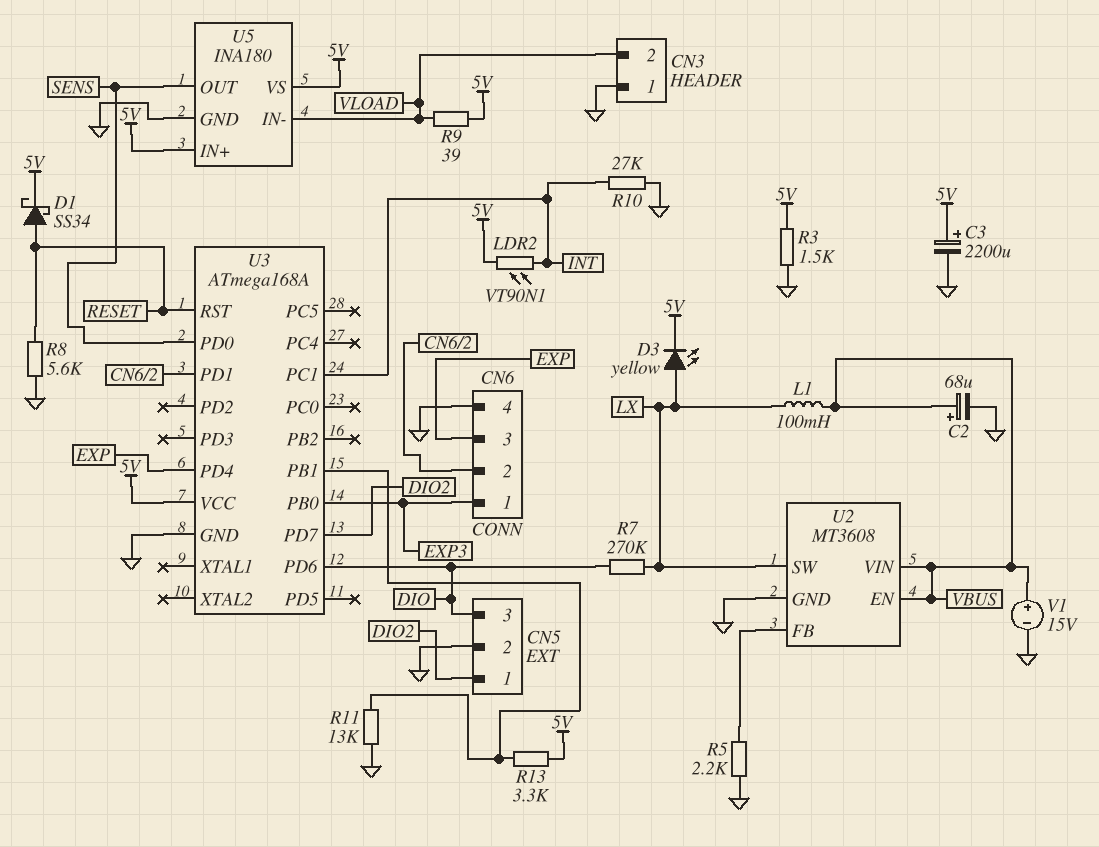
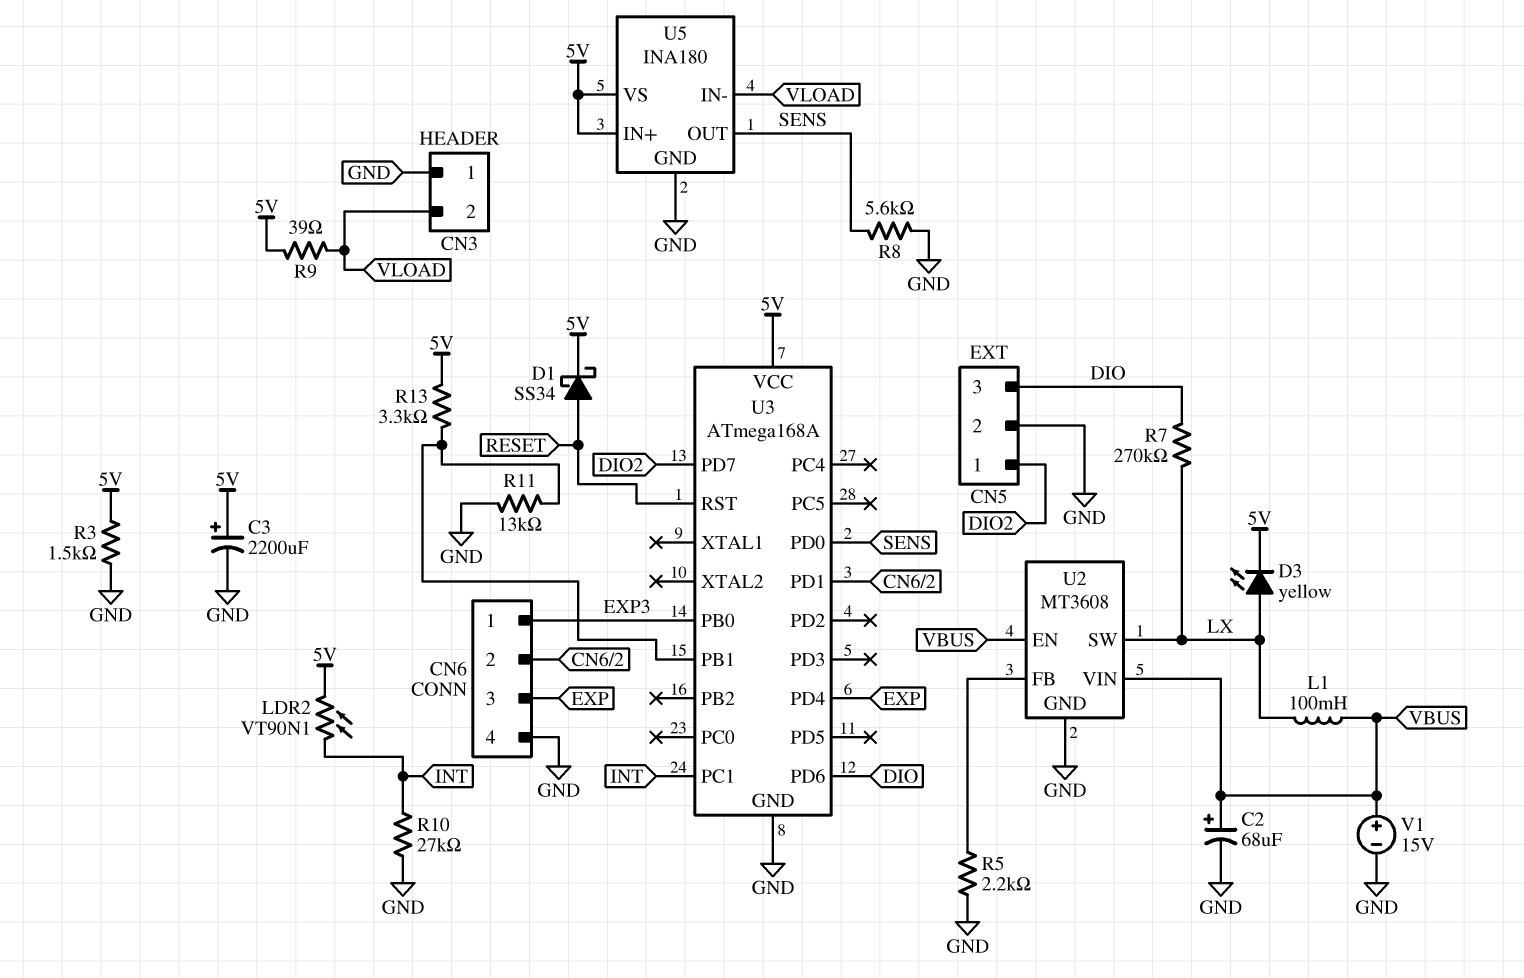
R8: 5.6k (GND, RESET) -> 5.6k (GND, SENS)

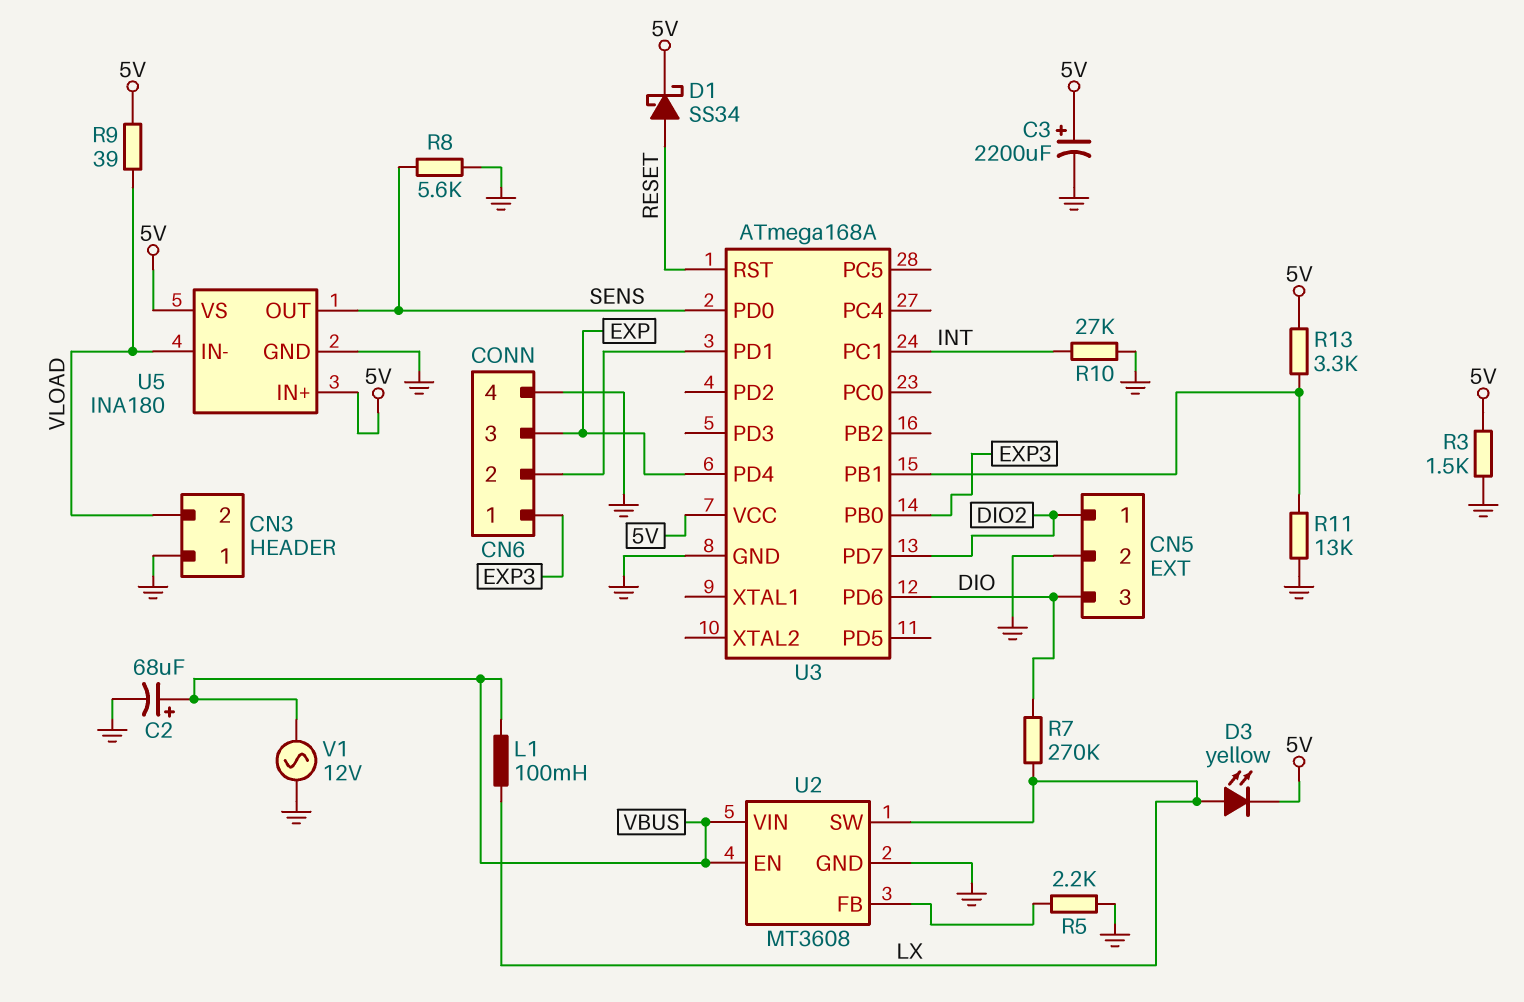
LDR2: VT90N1 (5V, INT) -> none
V1: 15V (plus VBUS, minus GND) -> AC 12V (GND, VBUS)

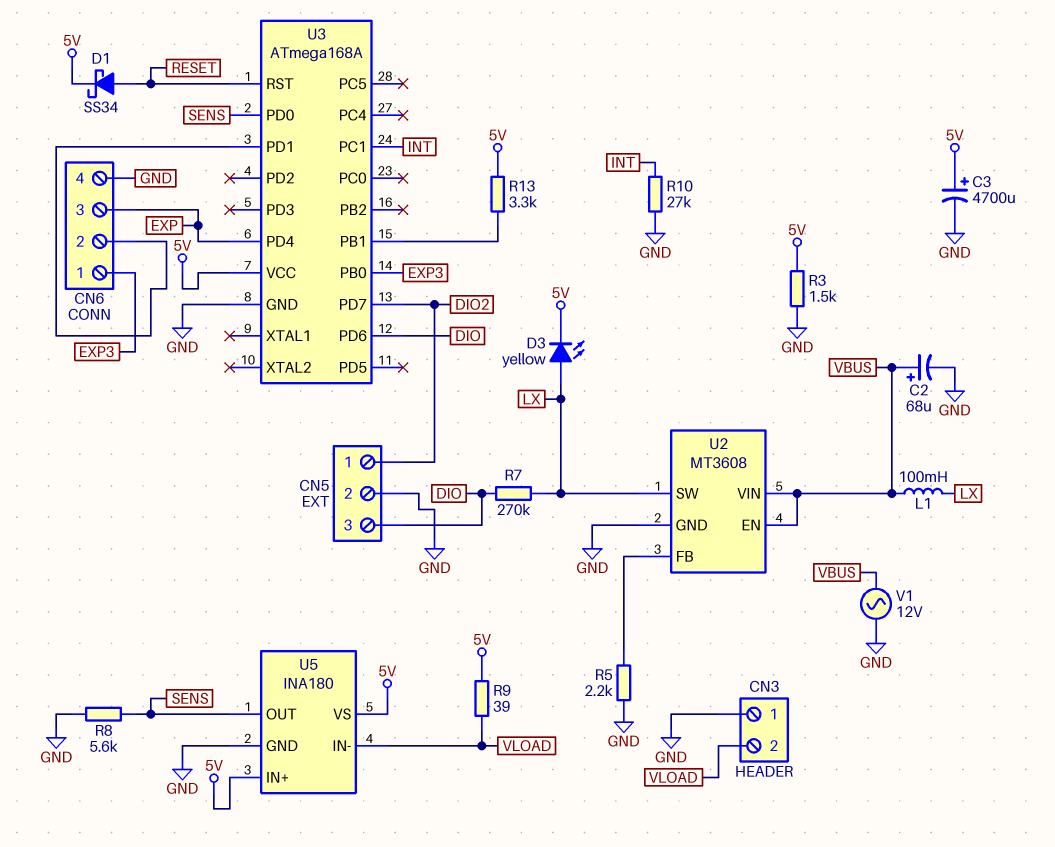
C3: 2200uF (plus 5V, minus GND) -> 4700uF (plus 5V, minus GND)
R11: 13k (GND, U3/PB1) -> none

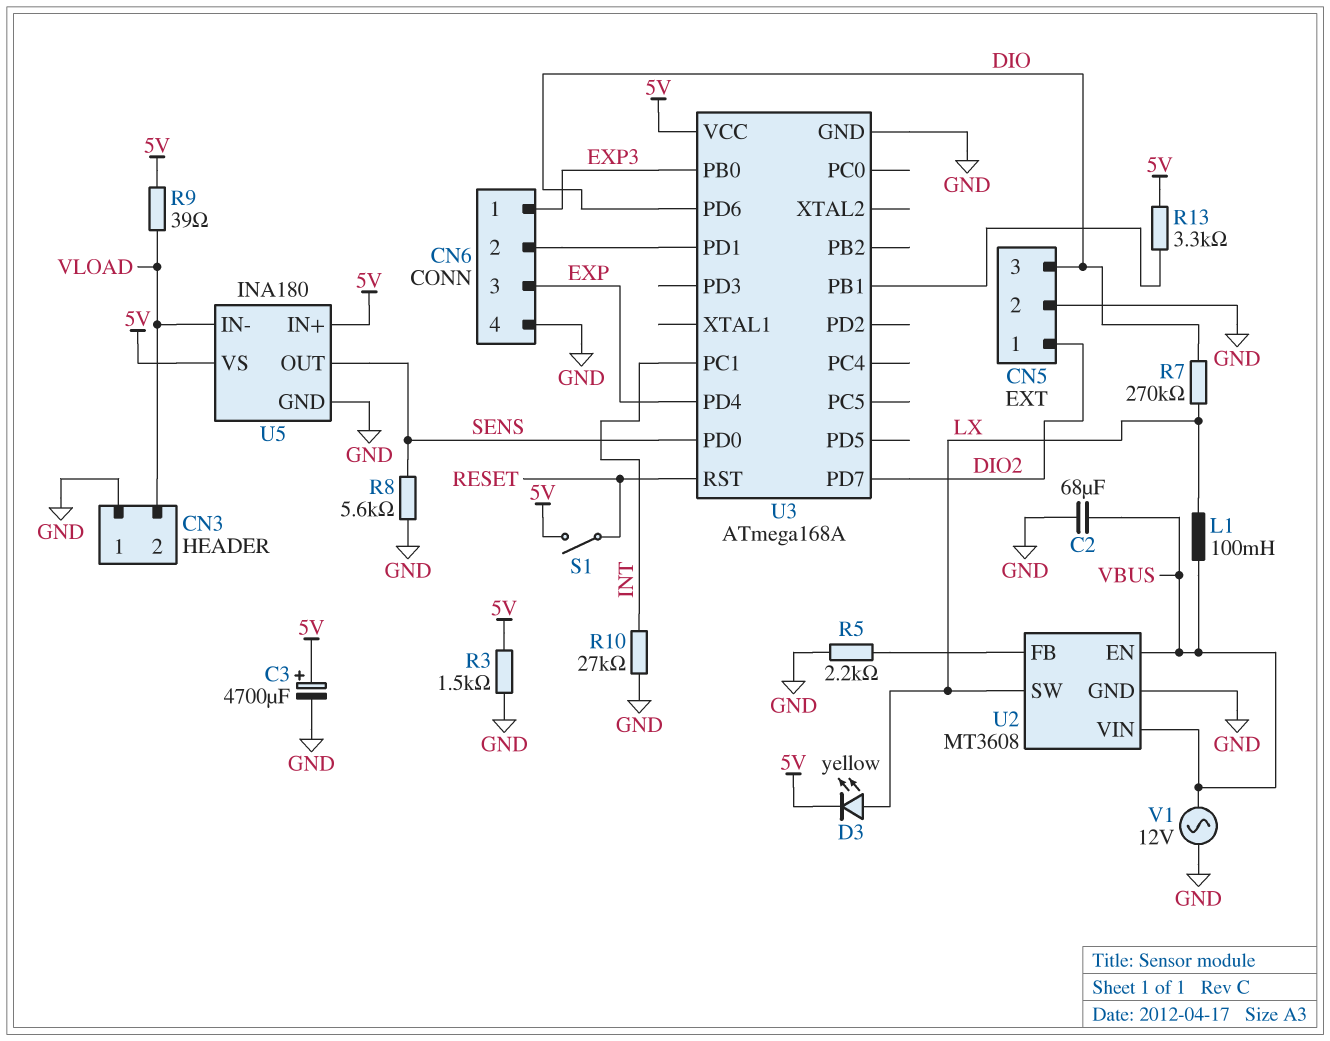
C2: 68uF (plus VBUS, minus GND) -> 68uF (GND, VBUS)
D1: schottky SS34 (A RESET, K 5V) -> none
S1: none -> switch (5V, RESET)

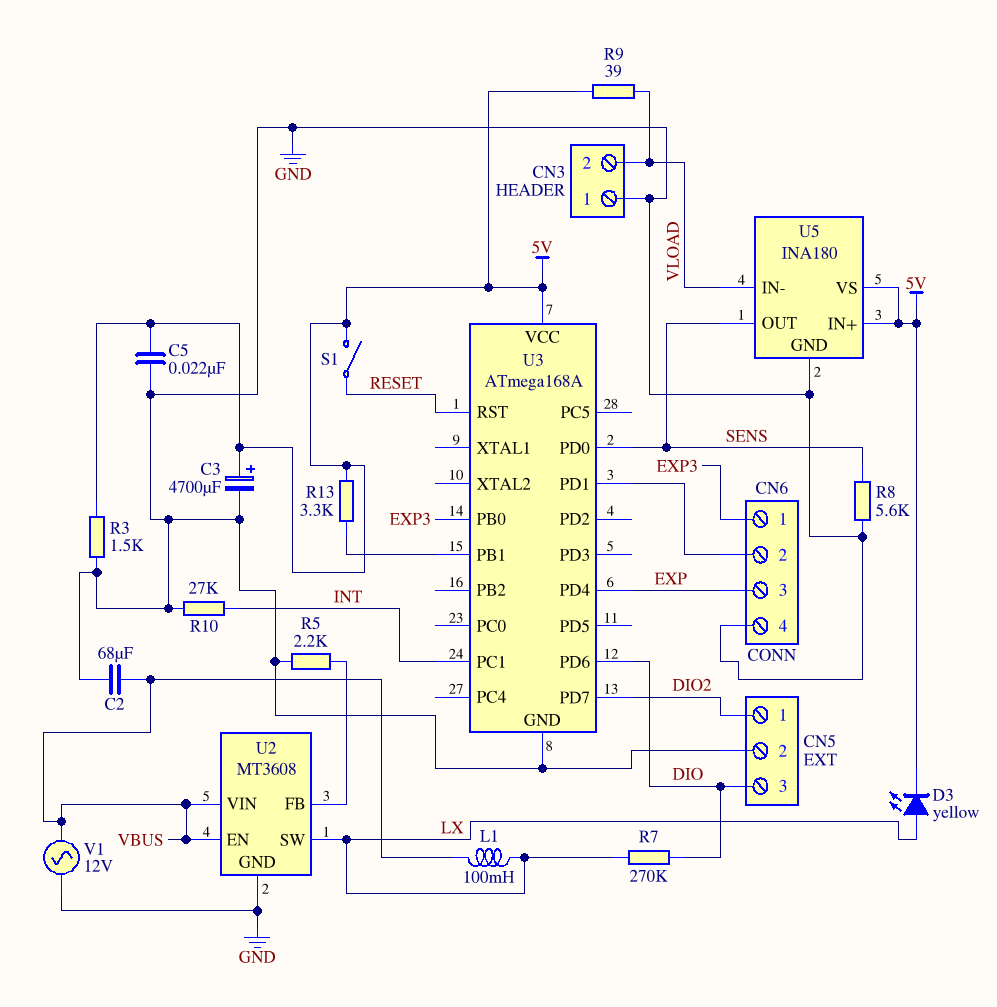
C5: none -> 22nF (5V, GND)

